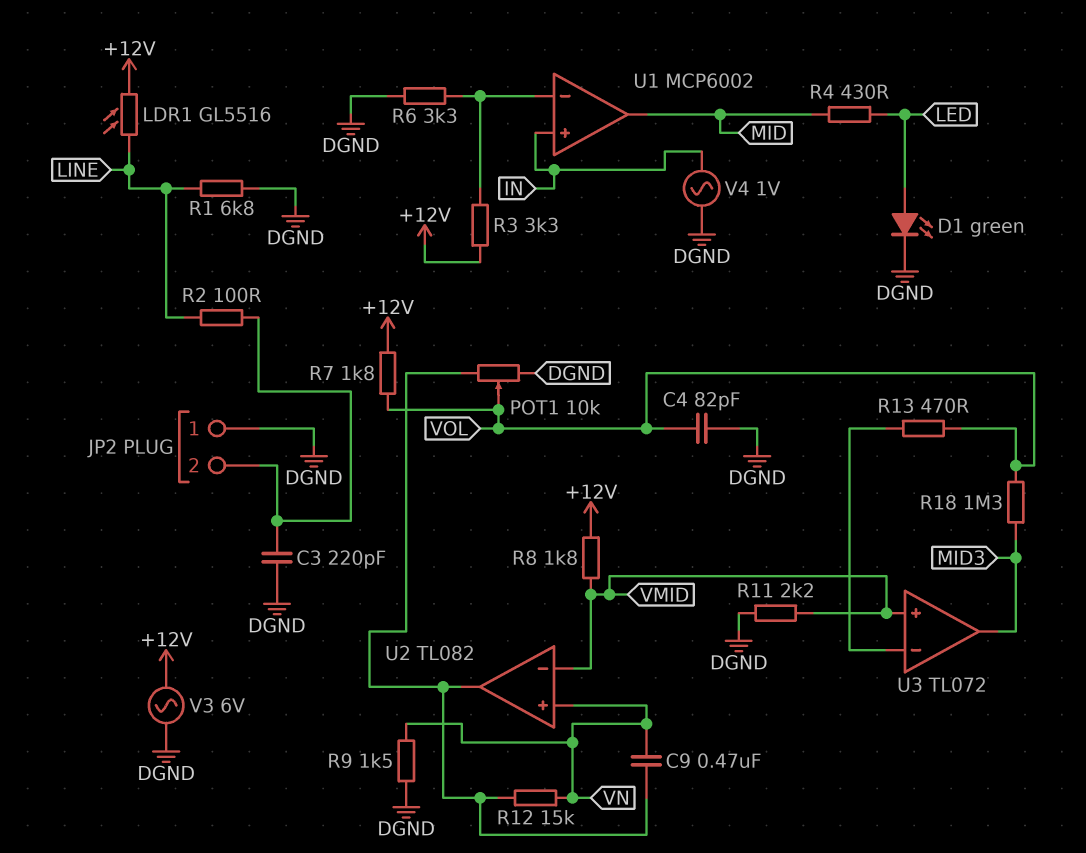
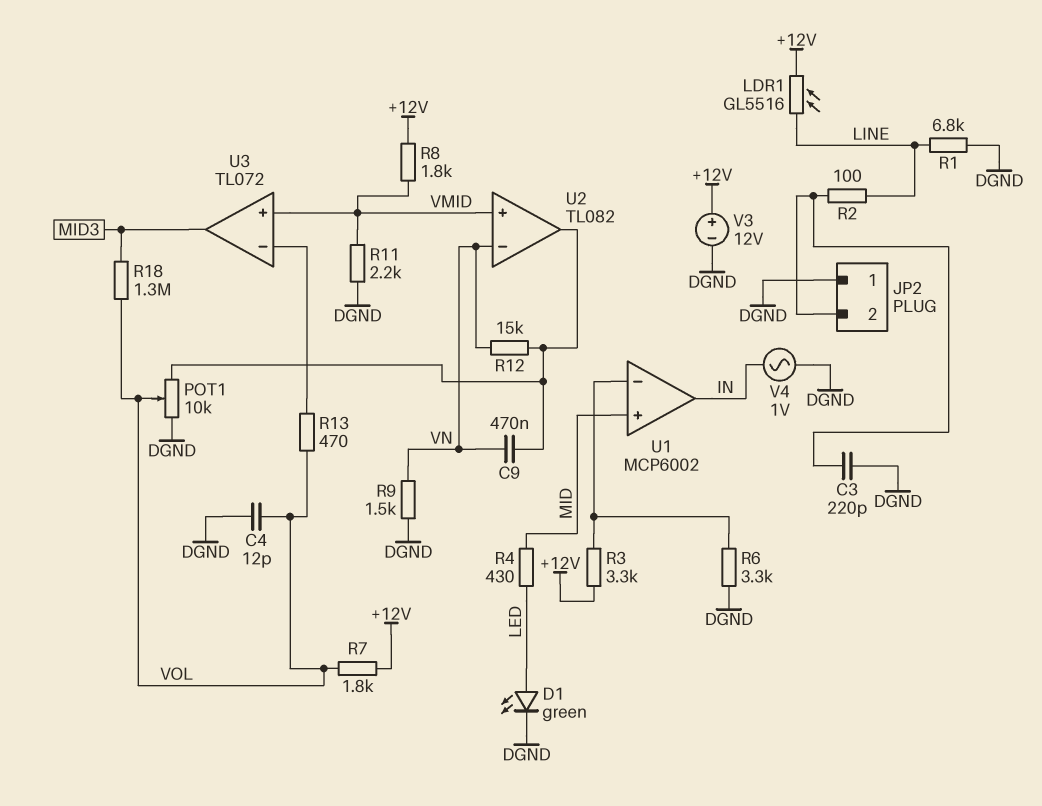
C4: 82pF (DGND, VOL) -> 12pF (DGND, VOL)
U1 pin in+: IN -> MID
U1 pin out: MID -> IN
U2 pin in+: VN -> VMID
U2 pin in-: VMID -> VN
V3: AC 6V (+12V, DGND) -> 12V (plus +12V, minus DGND)

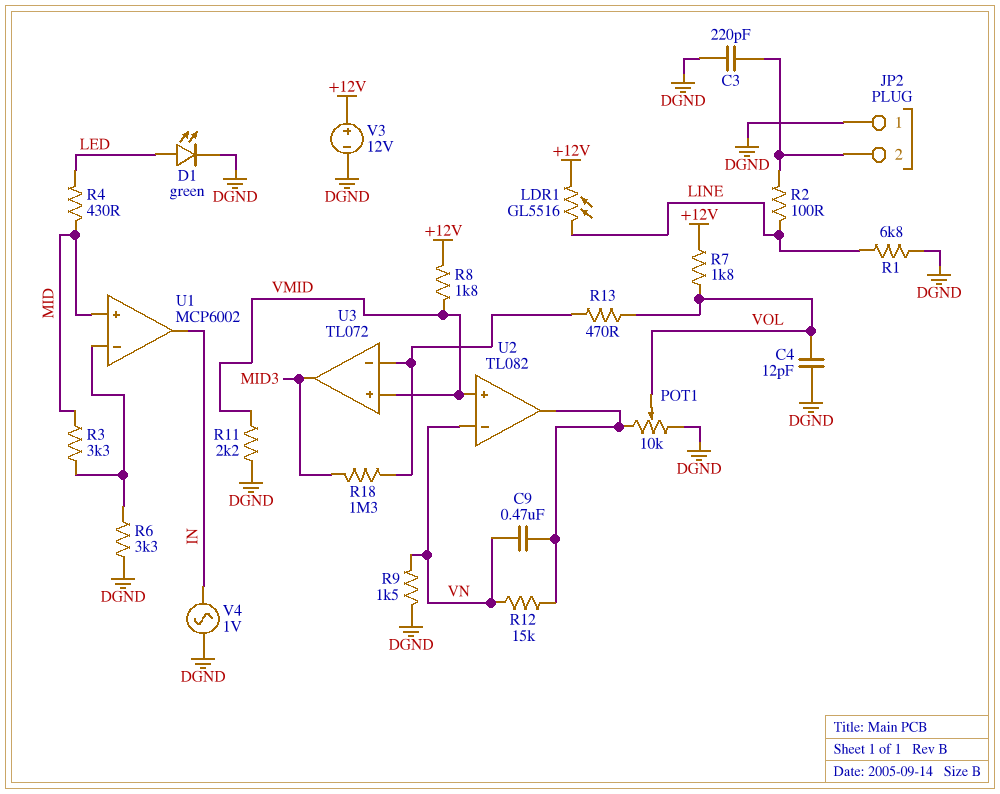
R3: 3.3k (+12V, U1/in-) -> 3.3k (MID, U1/in-)
R18: 1.3M (MID3, VOL) -> 1.3M (MID3, U3/in-)

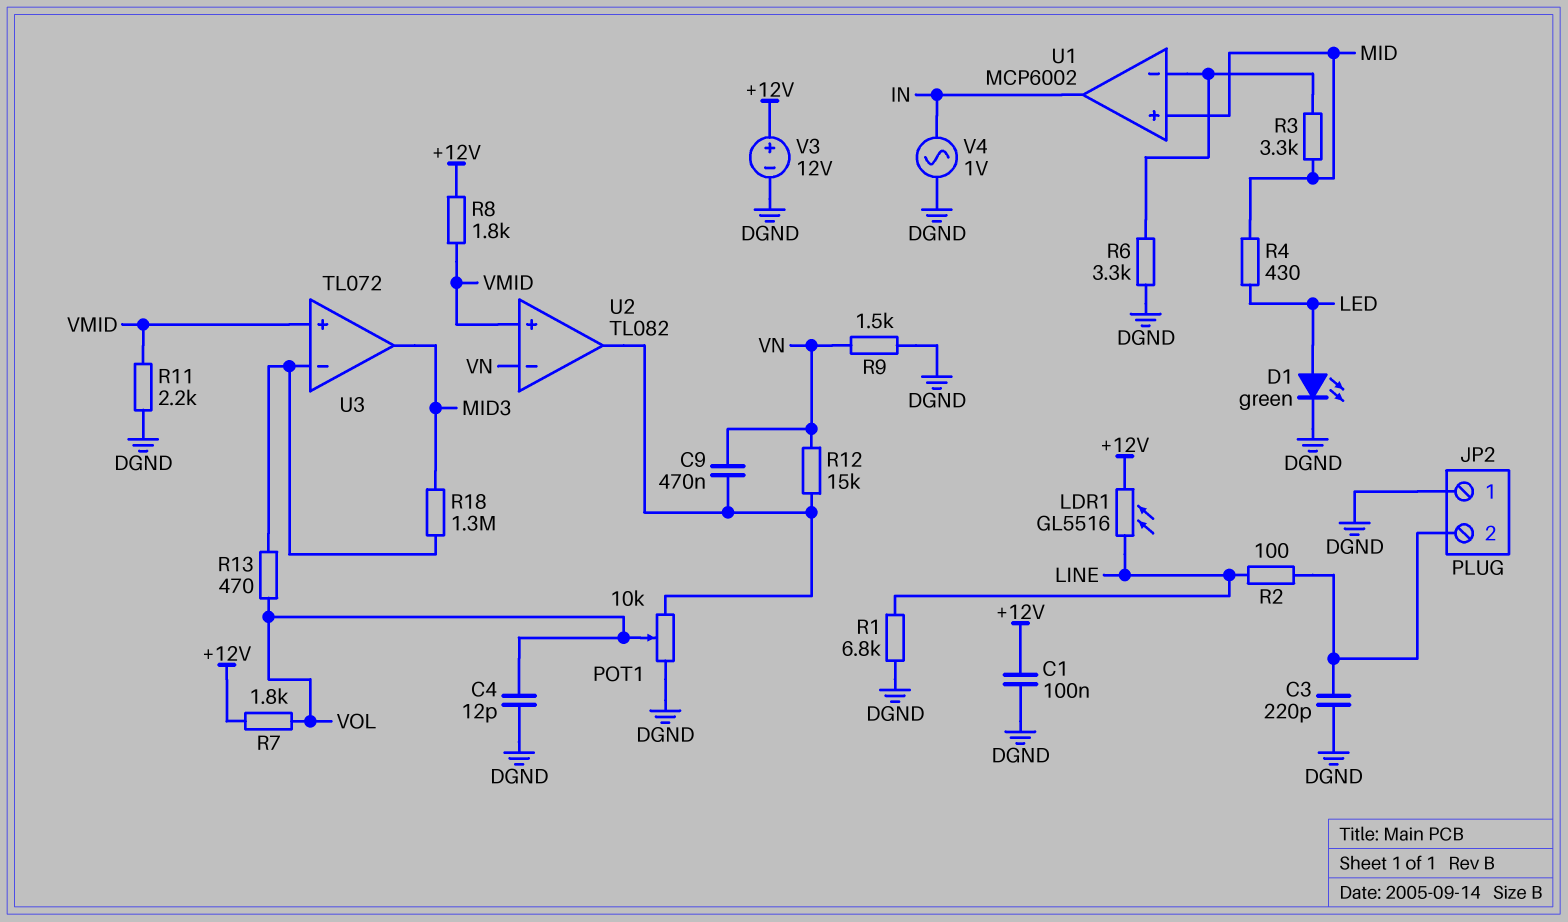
C1: none -> 100nF (+12V, DGND)

